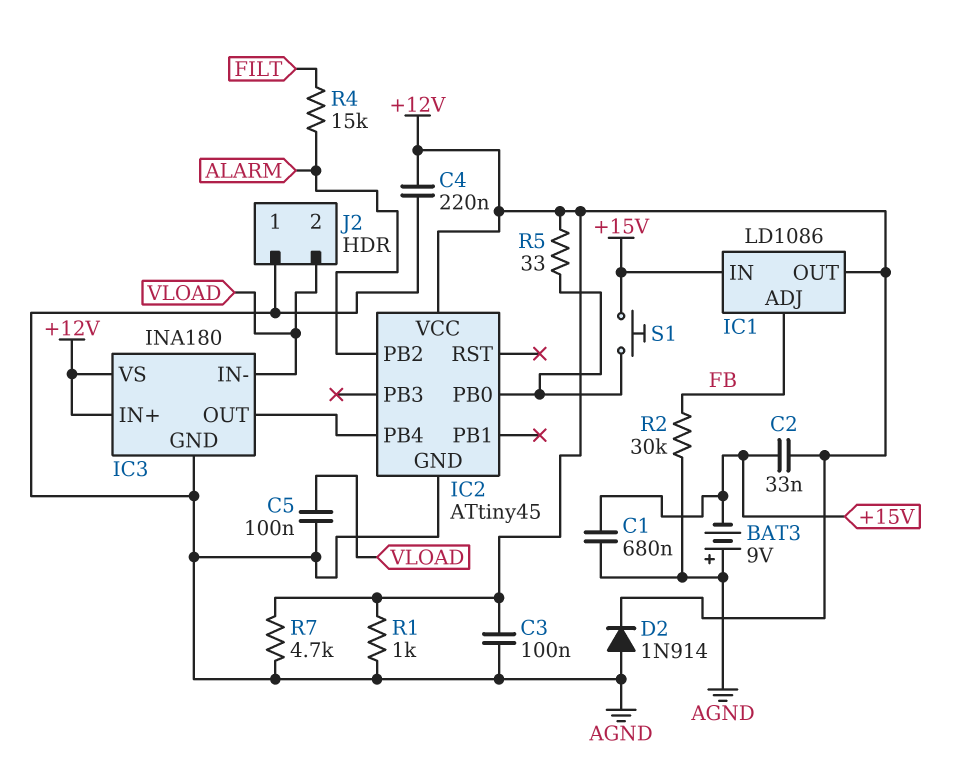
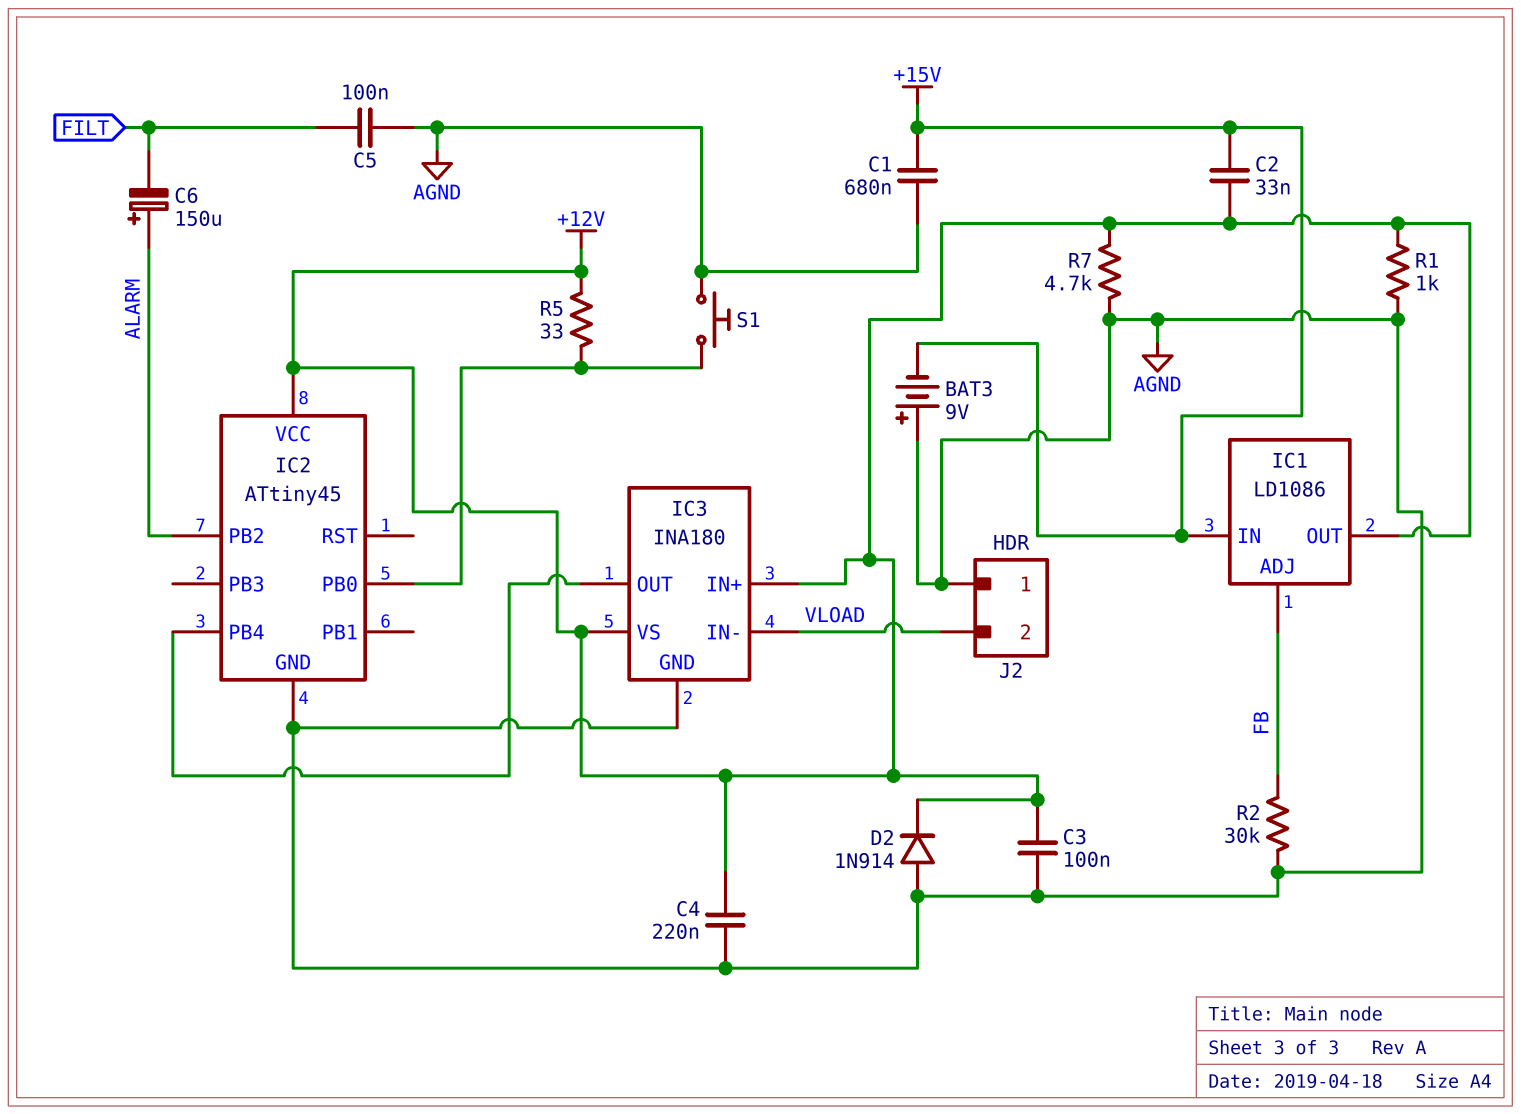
C5: 100nF (AGND, VLOAD) -> 100nF (AGND, FILT)
C6: none -> 150uF (plus ALARM, minus FILT)
R4: 15k (ALARM, FILT) -> none
S1: button (+15V, IC2/PB0) -> button (AGND, IC2/PB0)

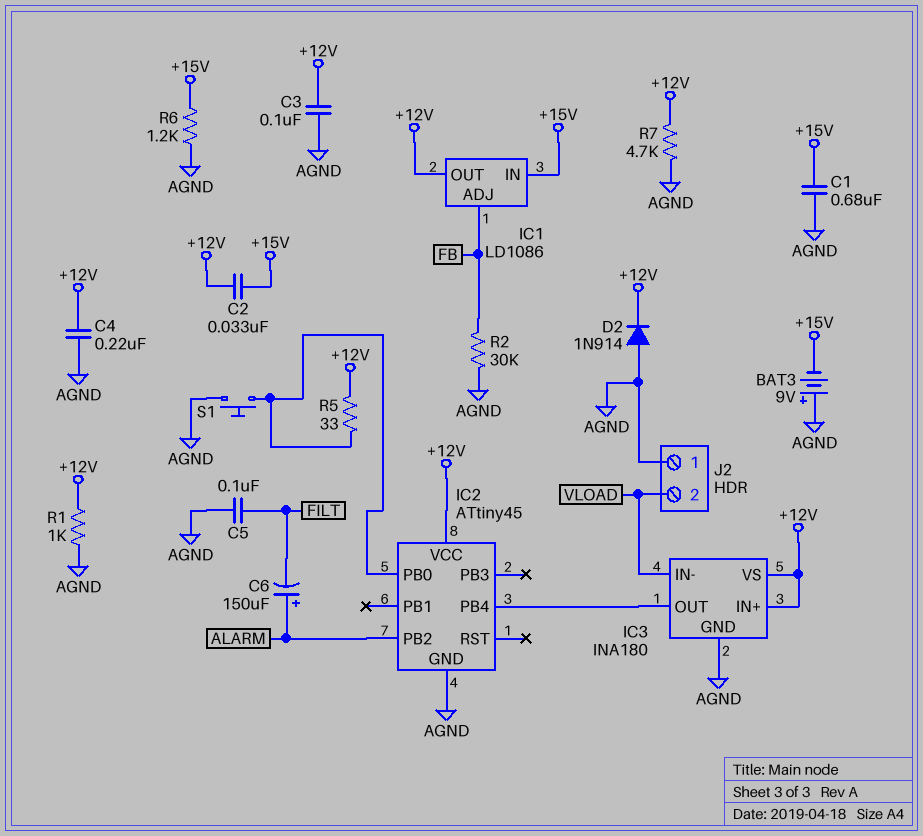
R6: none -> 1.2k (+15V, AGND)

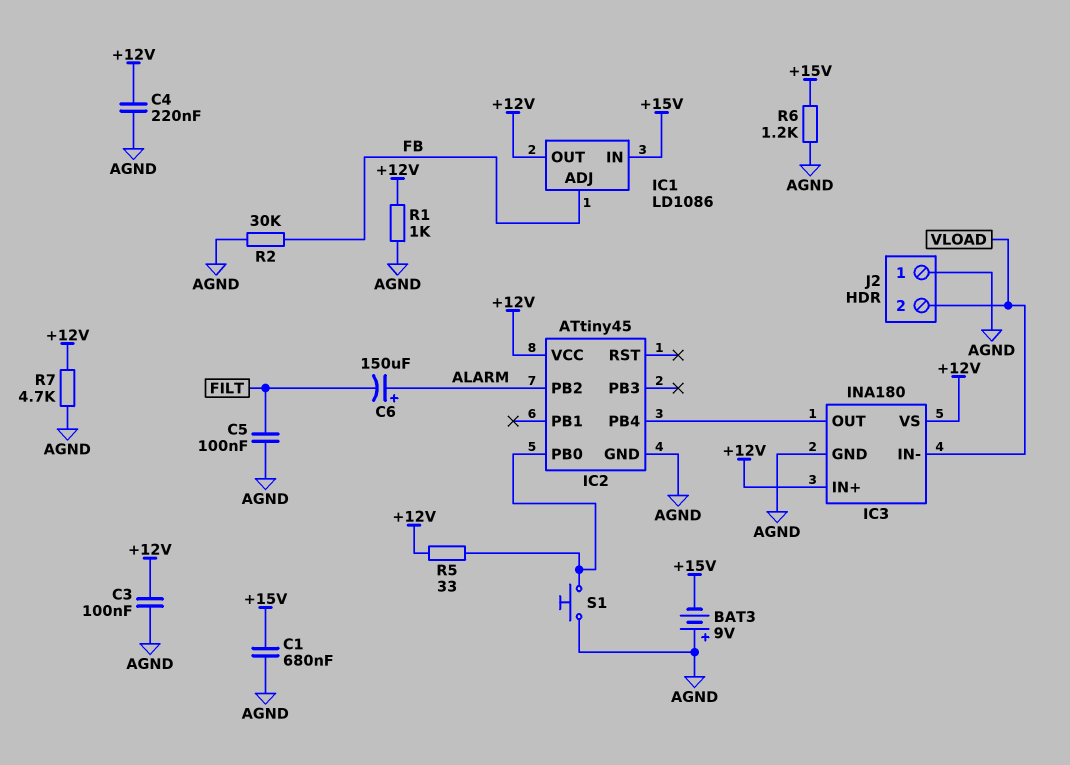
C2: 33nF (+12V, +15V) -> none
D2: diode 1N914 (A AGND, K +12V) -> none

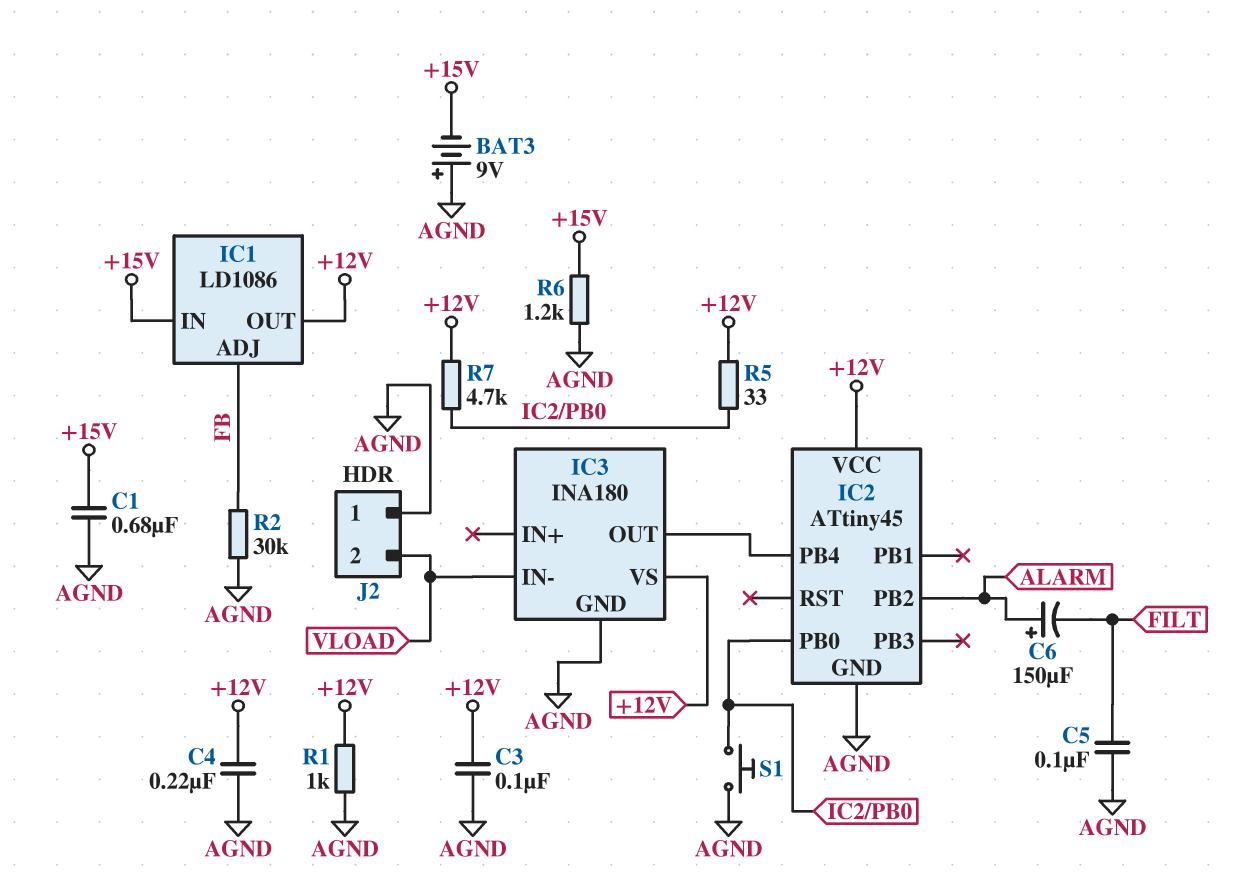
IC3 pin IN+: +12V -> none
R7: 4.7k (+12V, AGND) -> 4.7k (+12V, IC2/PB0)

